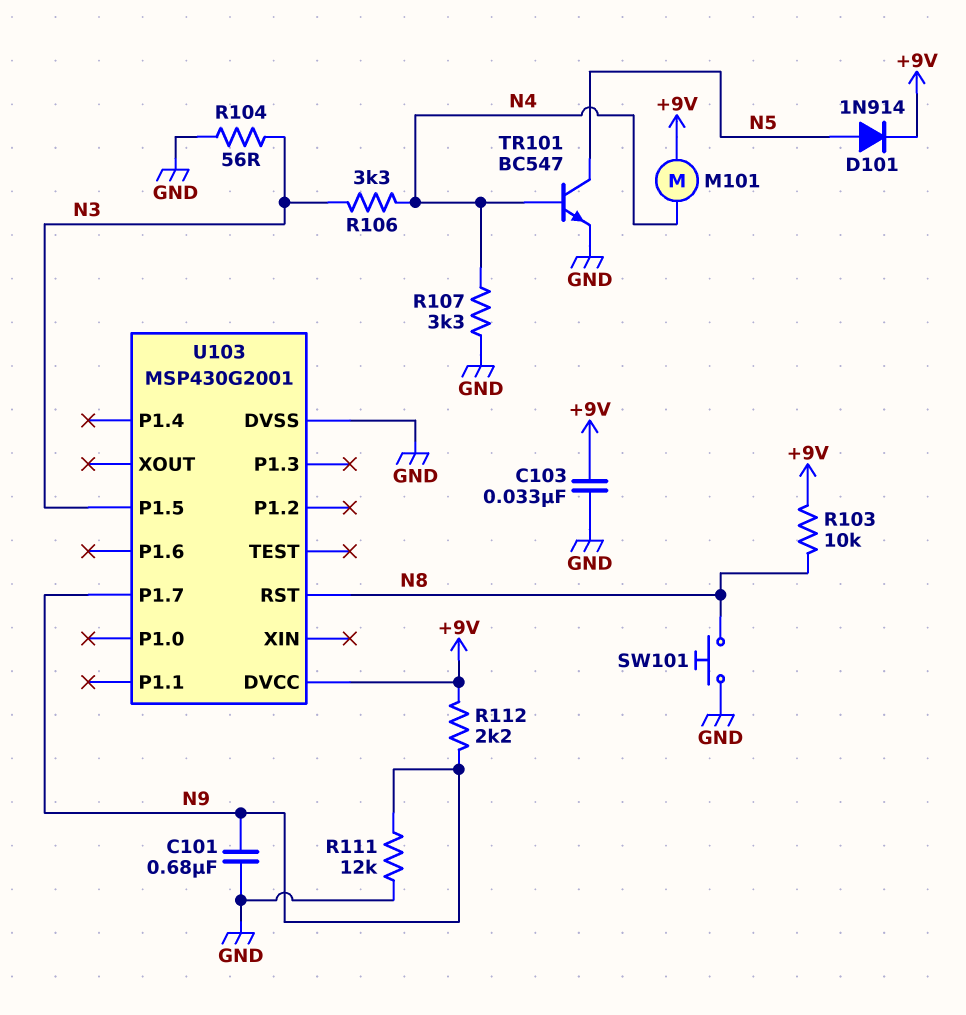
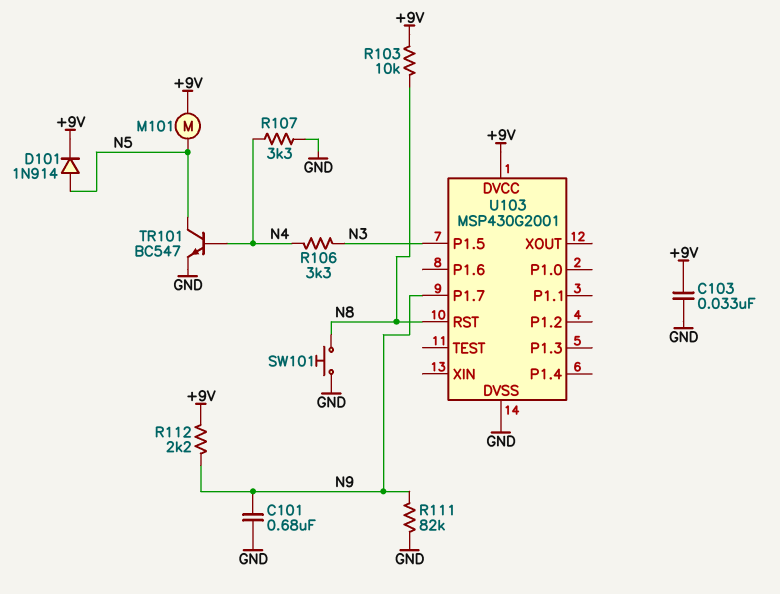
M101: motor (+9V, N4) -> motor (+9V, N5)
R104: 56 (GND, N3) -> none
R111: 12k (GND, N9) -> 82k (GND, N9)

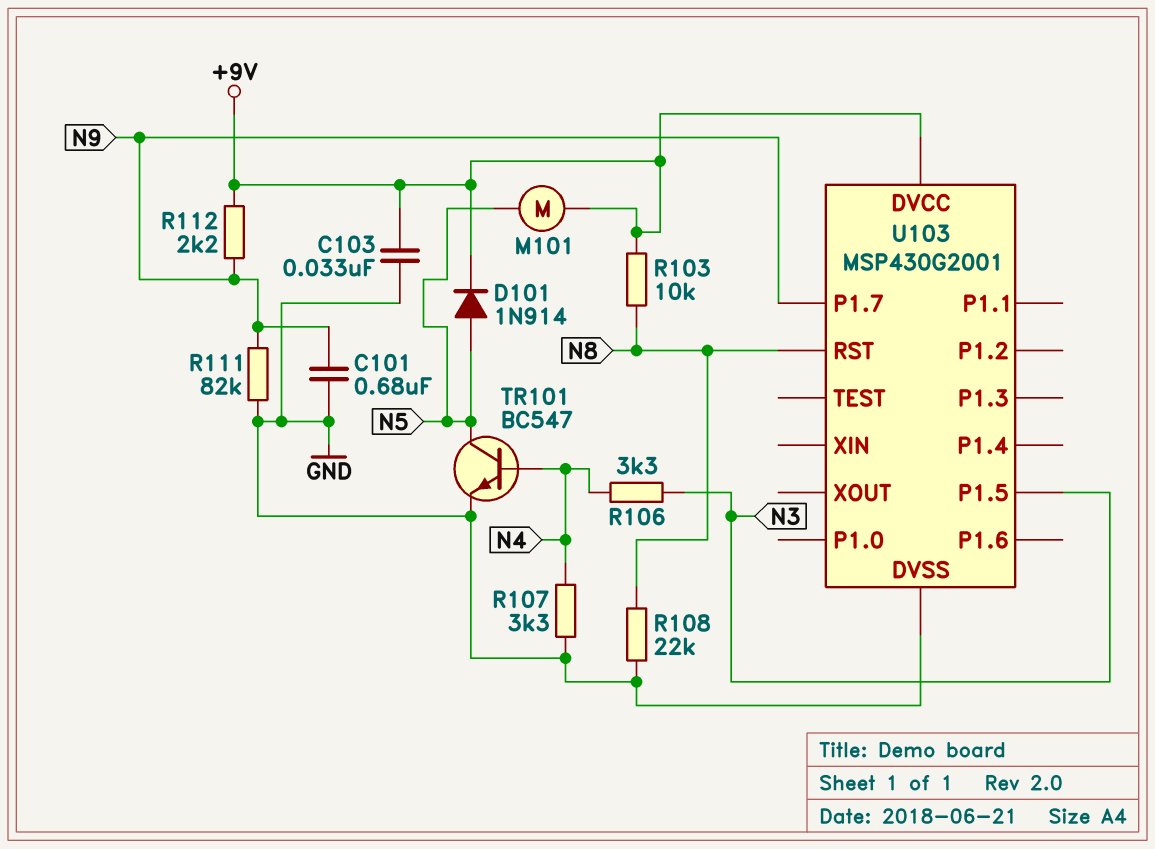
R108: none -> 22k (GND, N8)
SW101: button (GND, N8) -> none

